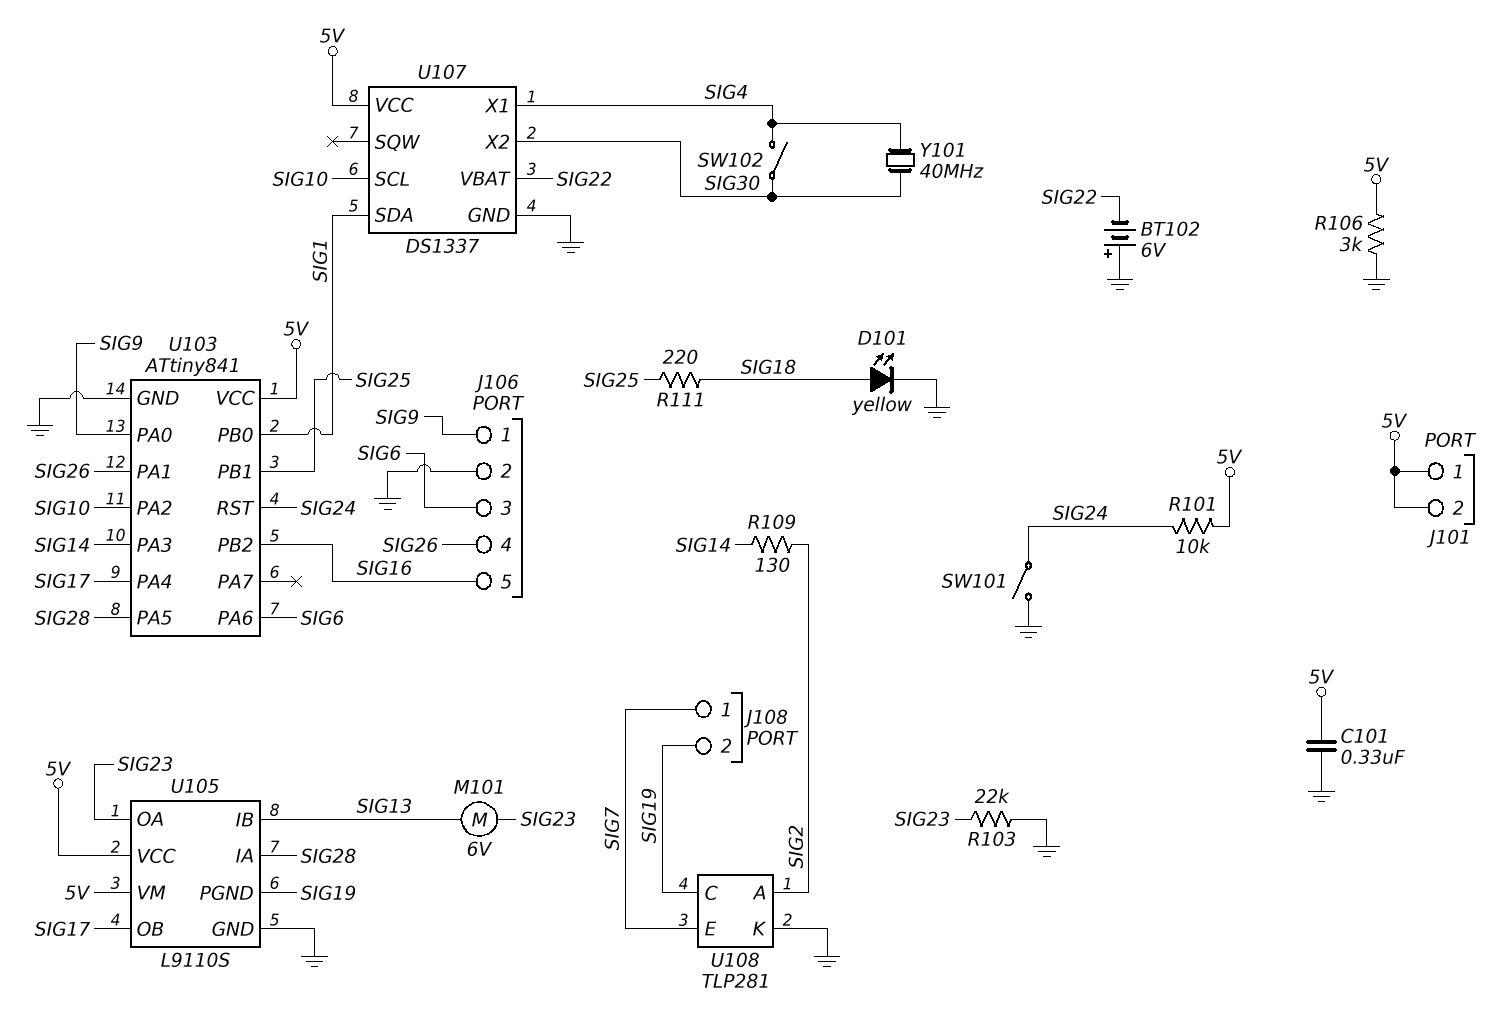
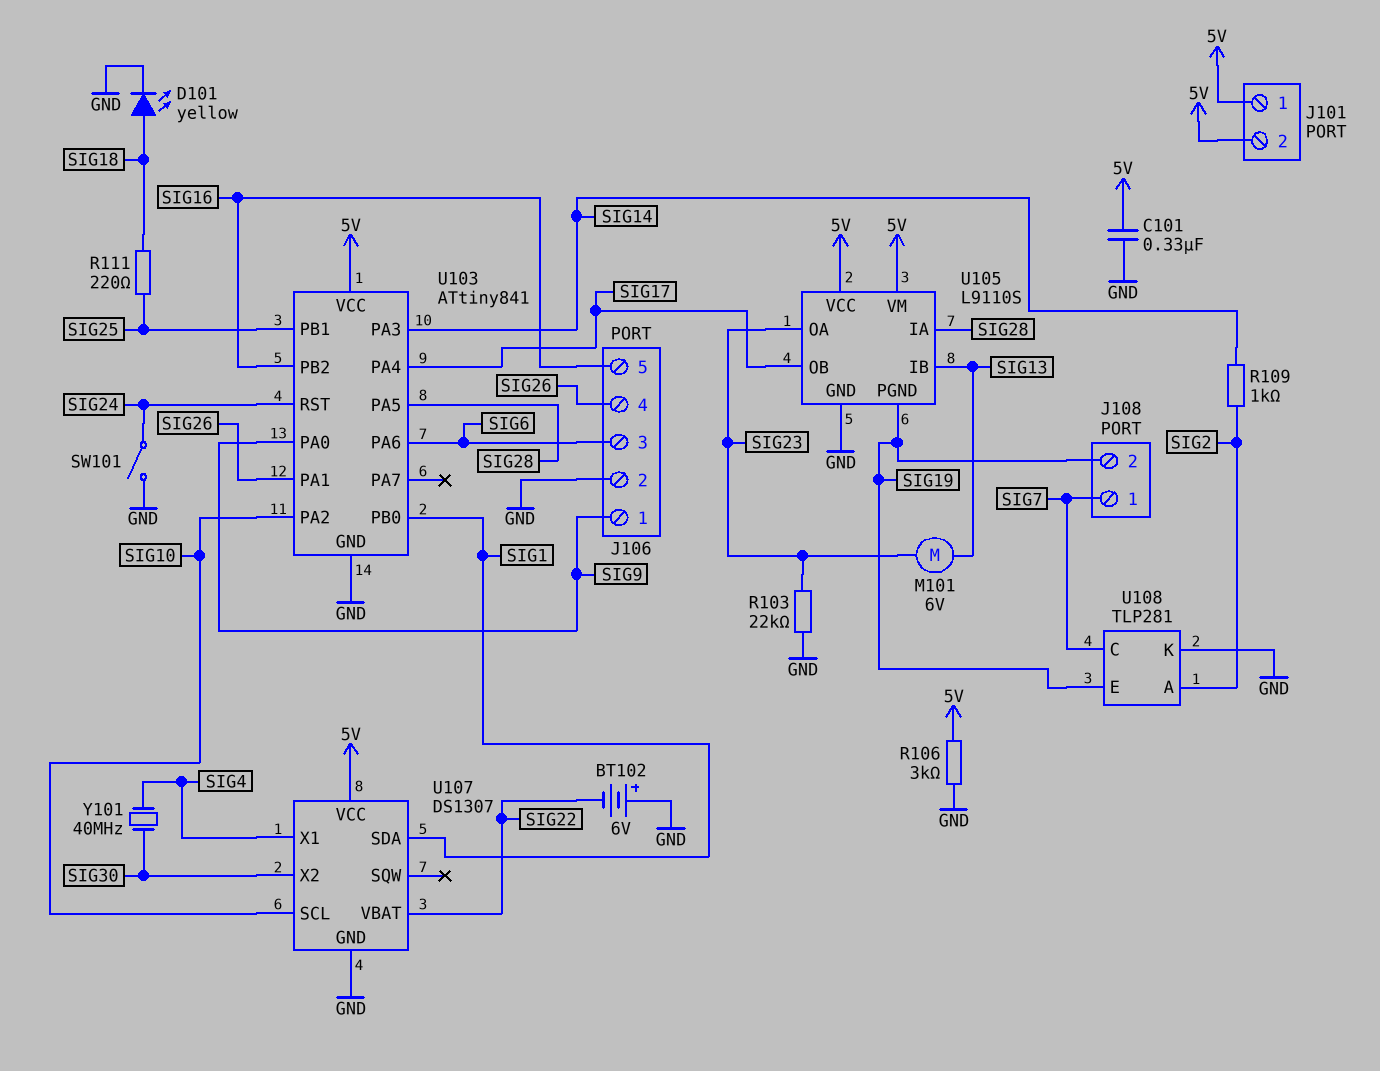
R101: 10k (5V, SIG24) -> none
R109: 130 (SIG2, SIG14) -> 1k (SIG2, SIG14)
SW102: switch (SIG4, SIG30) -> none
U107: DS1337 -> DS1307
U108 pin C: SIG19 -> SIG7
U108 pin E: SIG7 -> SIG19

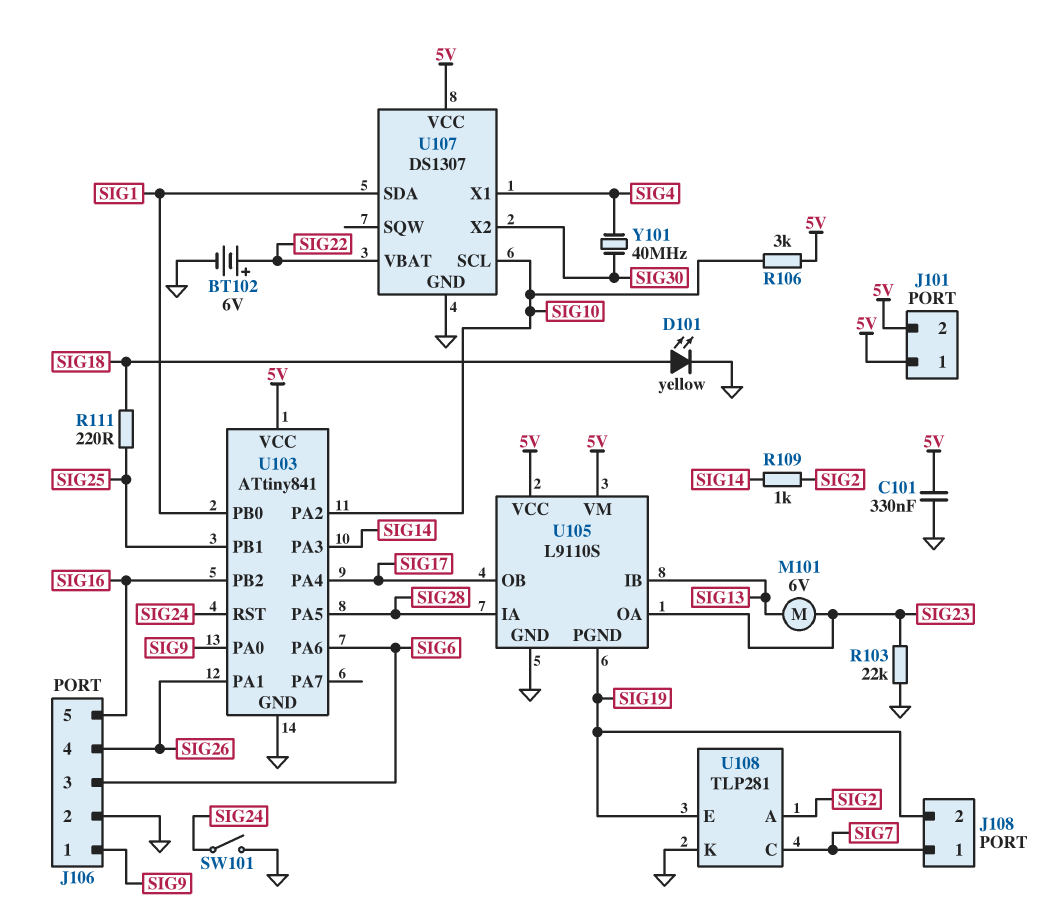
BT102: 6V (plus GND, minus SIG22) -> 6V (plus SIG22, minus GND)
R106: 3k (5V, GND) -> 3k (5V, SIG10)

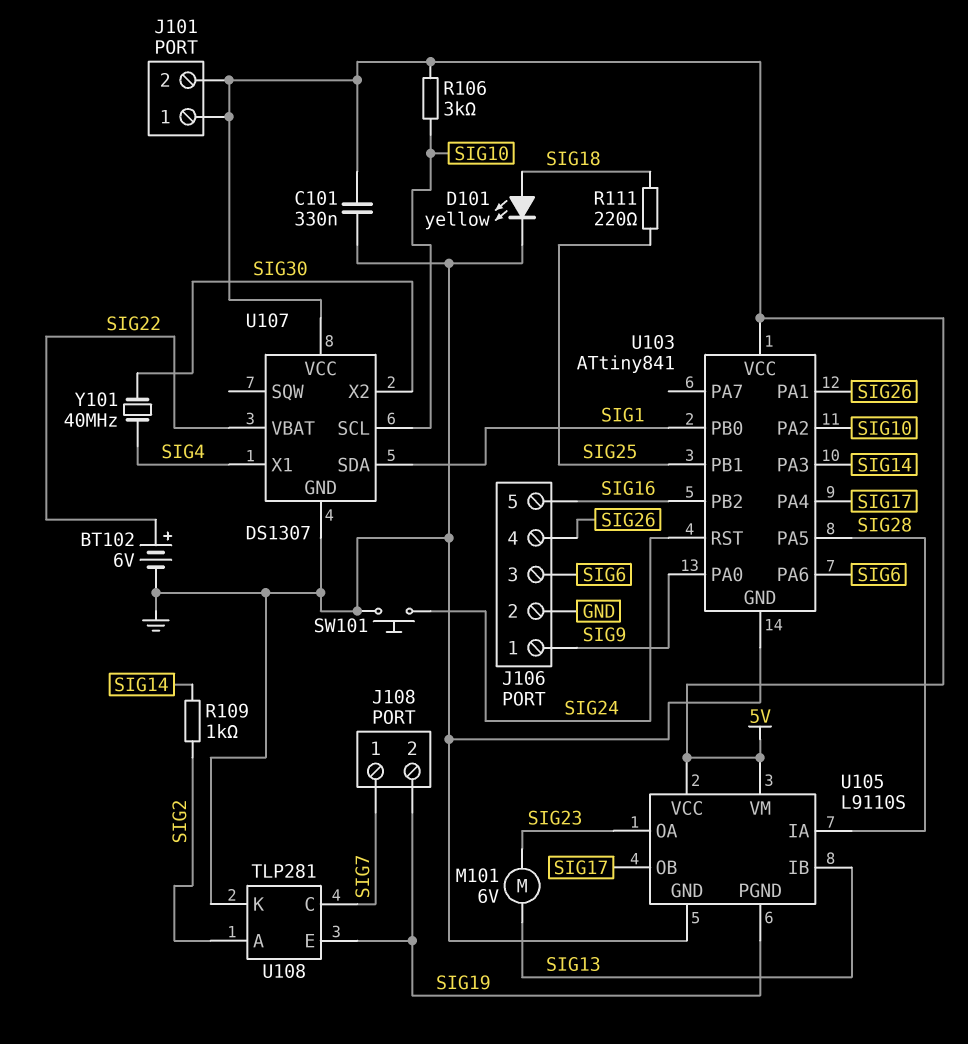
R103: 22k (GND, SIG23) -> none
SW101: switch (GND, SIG24) -> button (GND, SIG24)

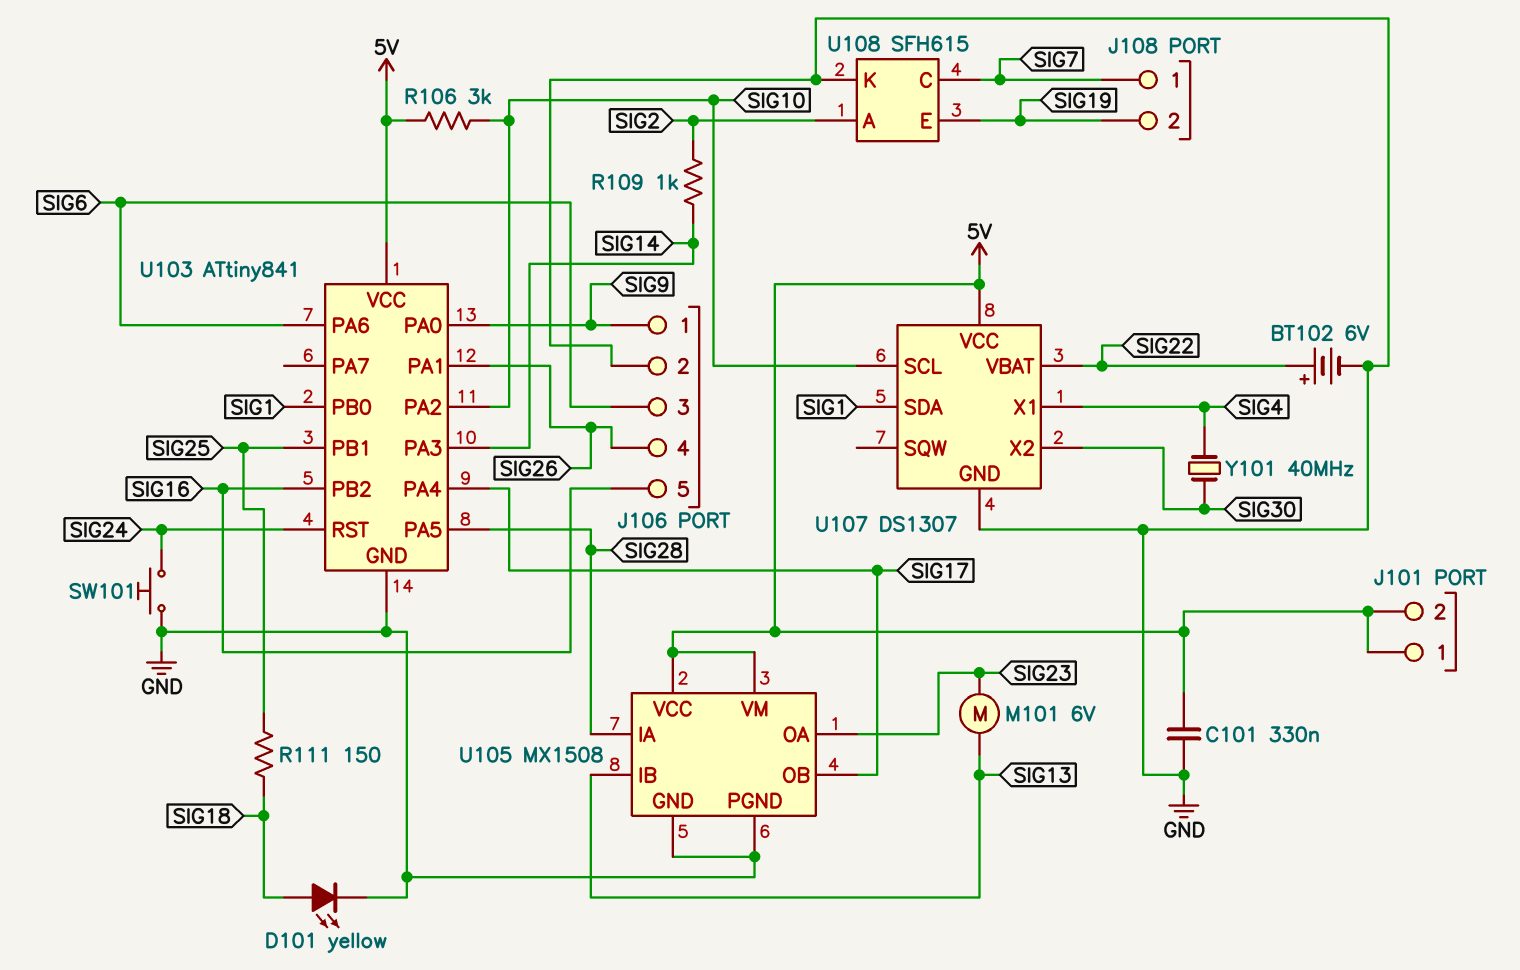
R111: 220 (SIG18, SIG25) -> 150 (SIG18, SIG25)
U105: L9110S -> MX1508
U105 pin PGND: SIG19 -> GND
U108: TLP281 -> SFH615

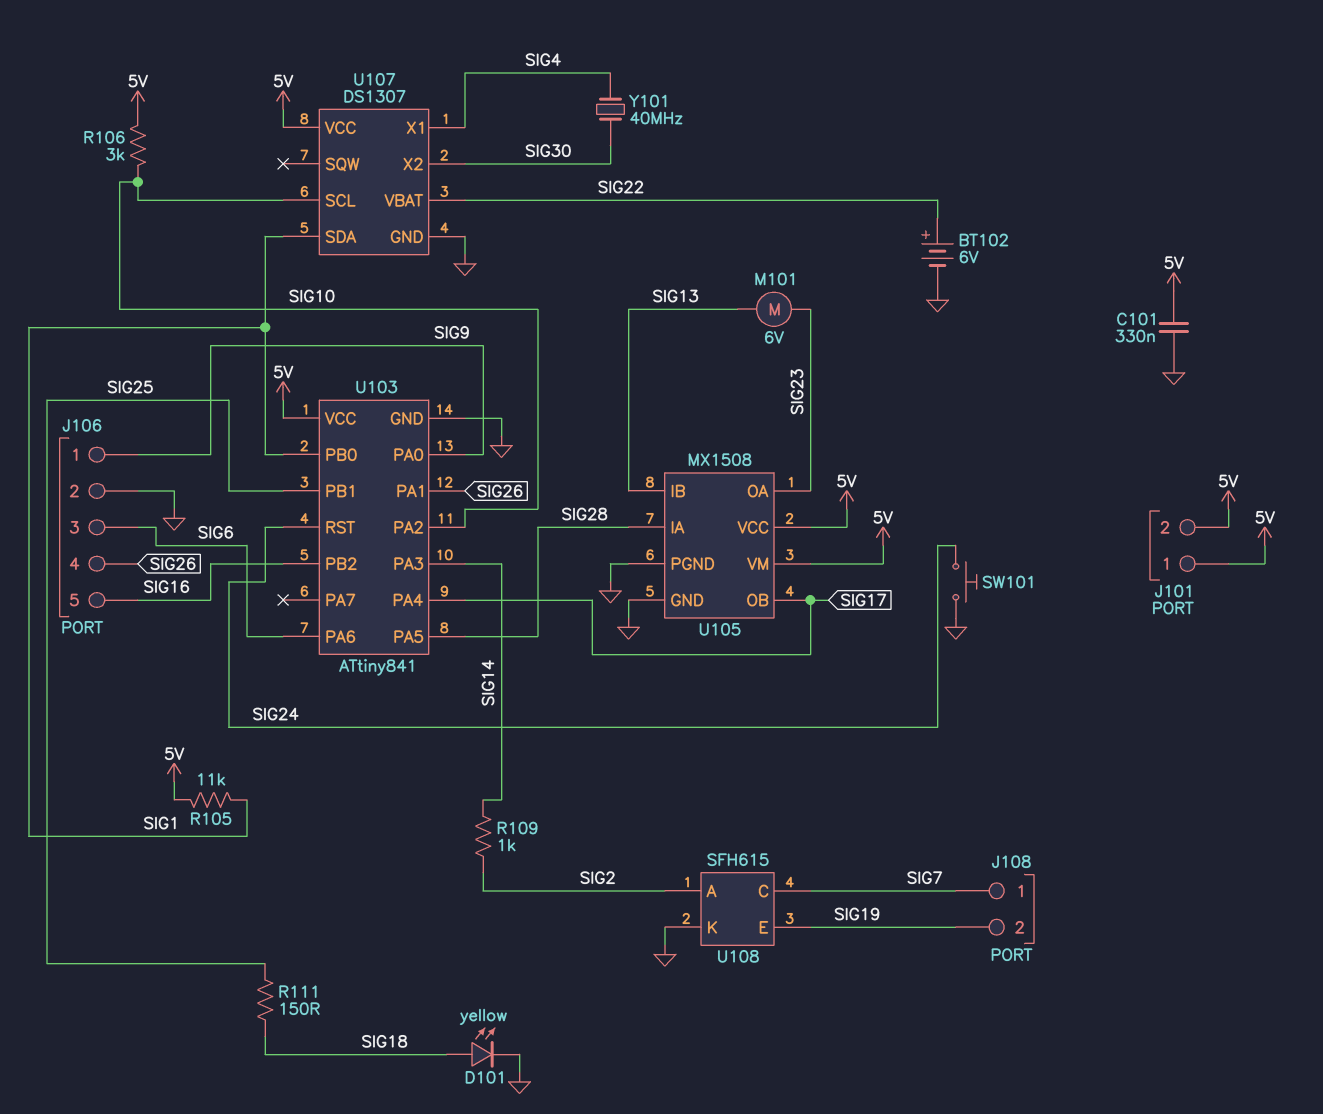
R105: none -> 11k (5V, SIG1)

